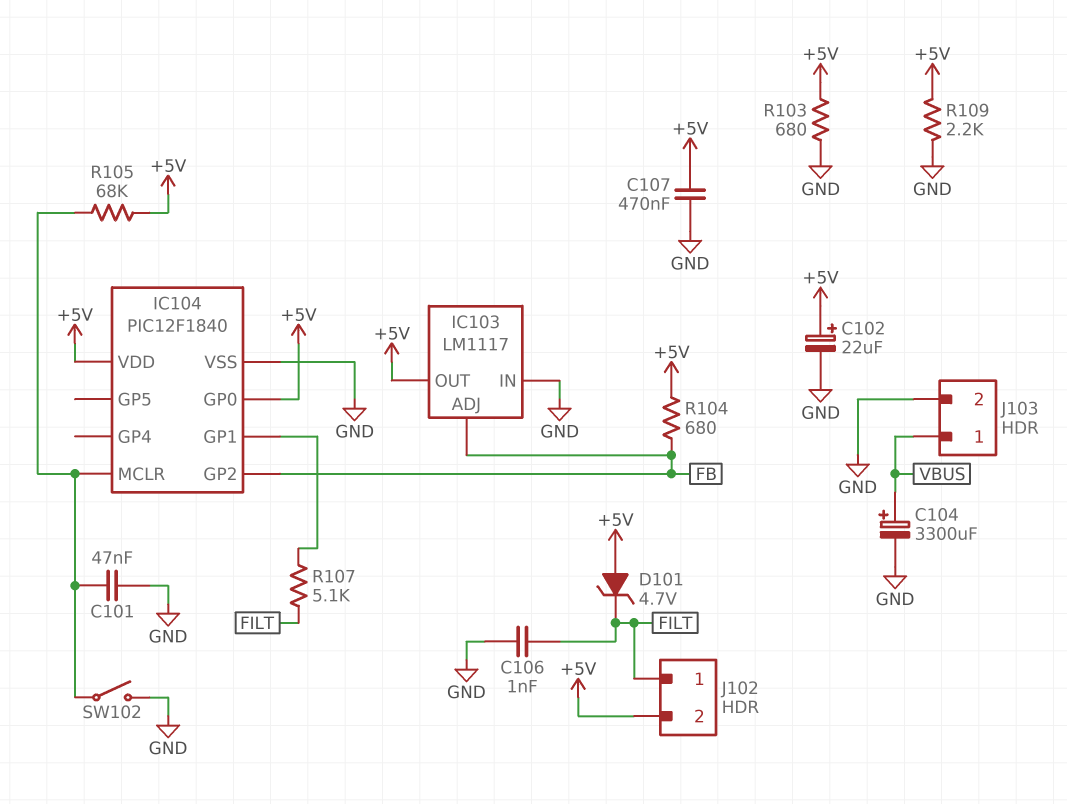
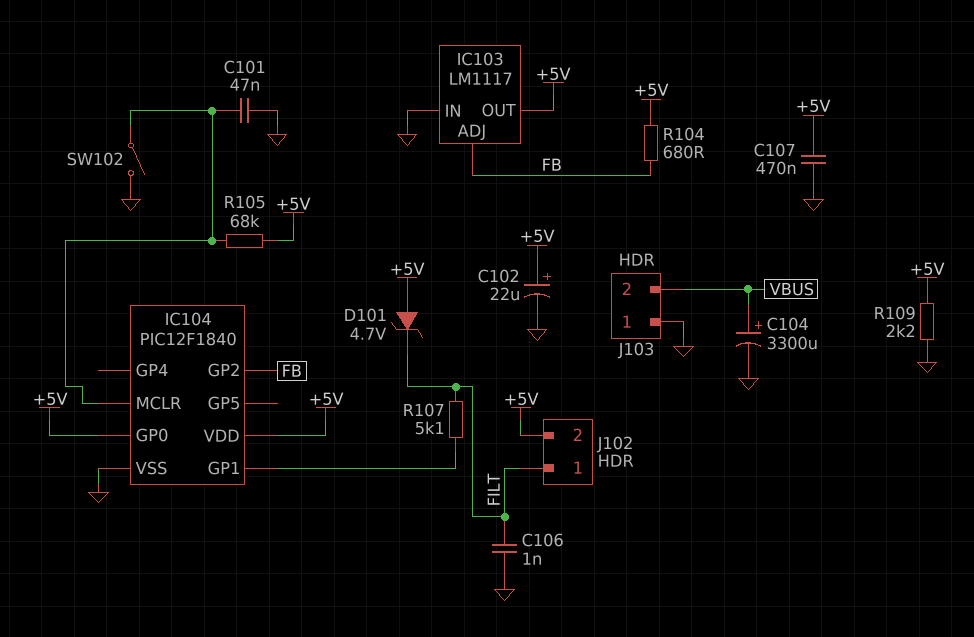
J103 pin 1: VBUS -> GND
J103 pin 2: GND -> VBUS
R103: 680 (+5V, GND) -> none

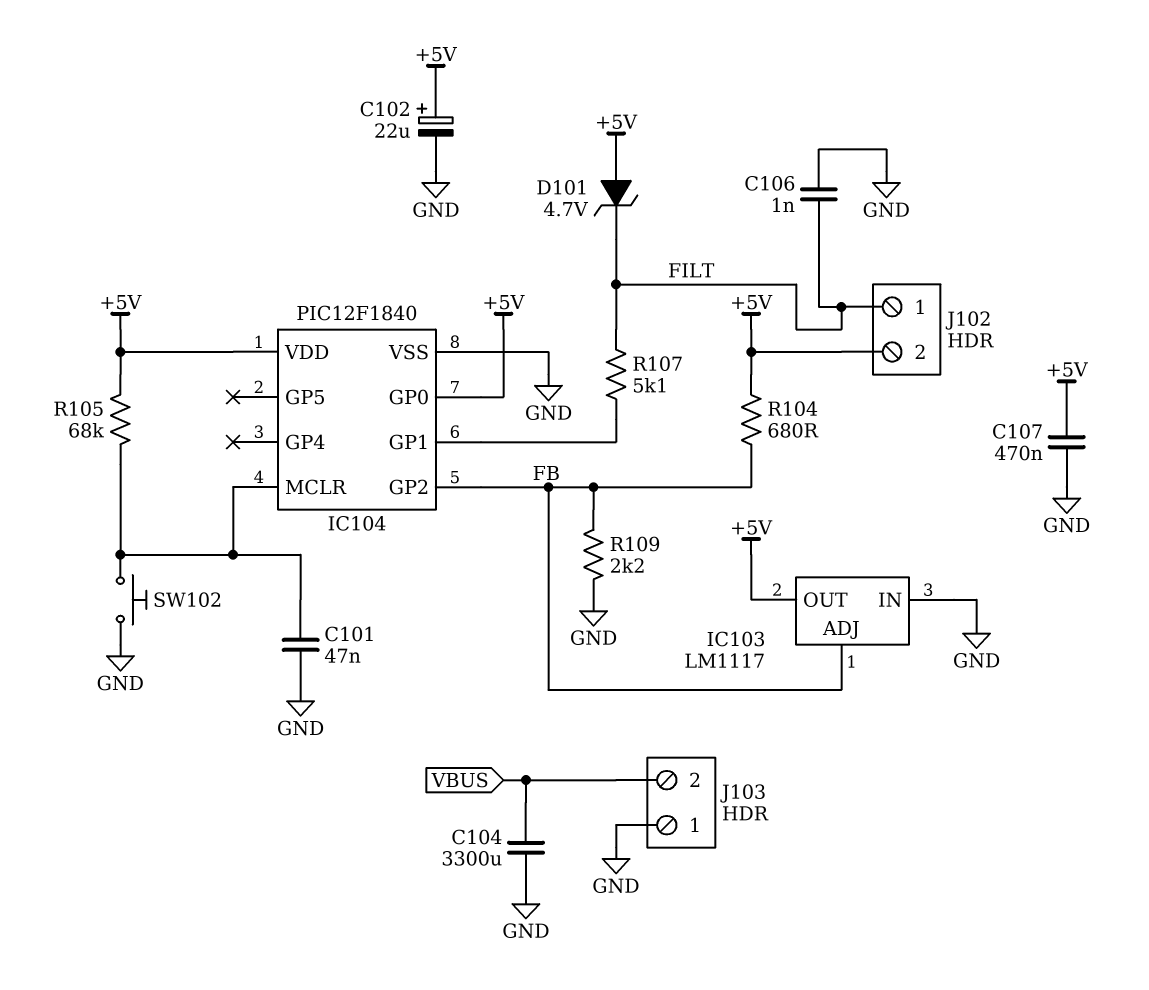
C104: 3300uF (plus VBUS, minus GND) -> 3300uF (GND, VBUS)
R109: 2.2k (+5V, GND) -> 2.2k (FB, GND)
SW102: switch (GND, IC104/MCLR) -> button (GND, IC104/MCLR)

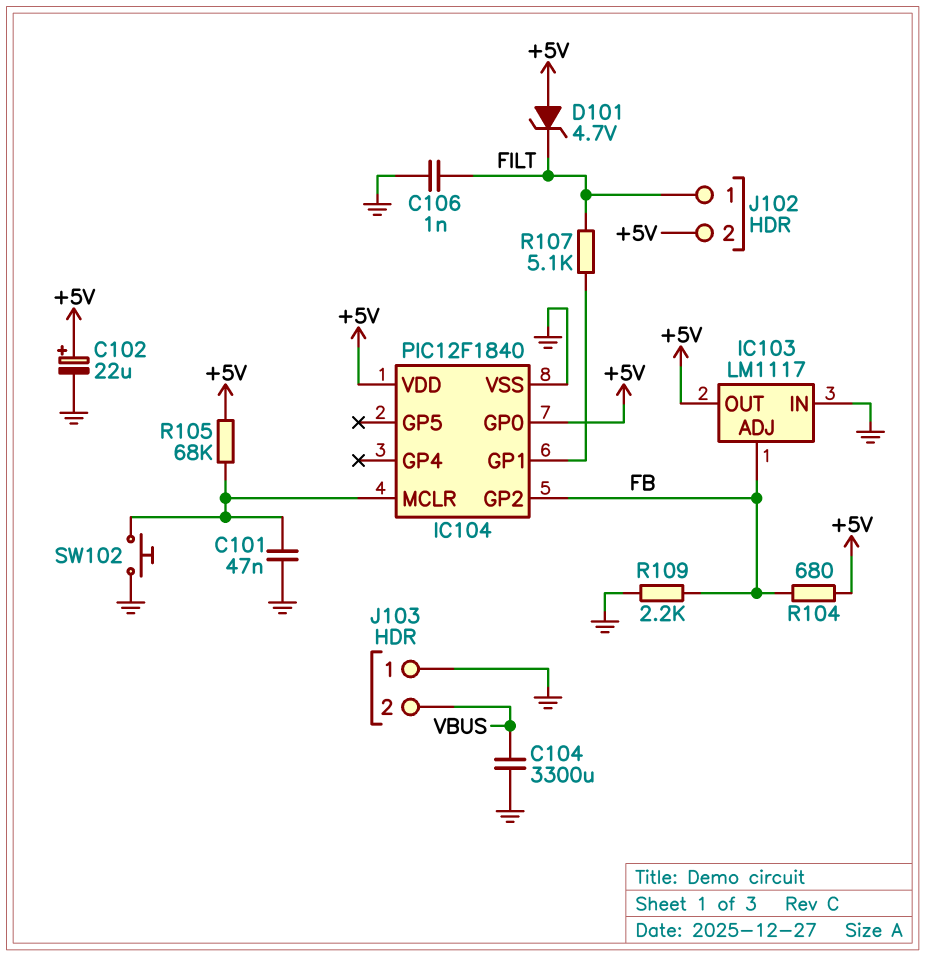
C107: 470nF (+5V, GND) -> none

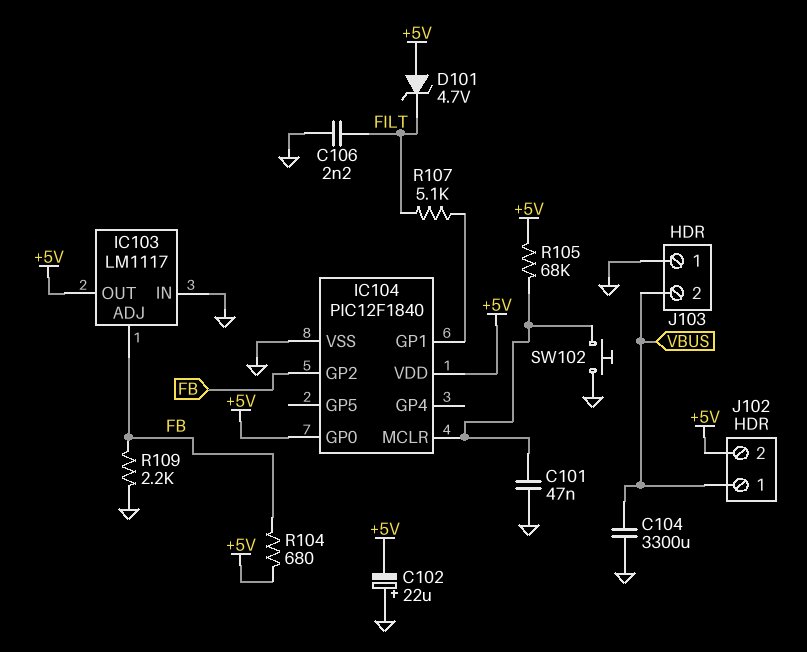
C102: 22uF (plus +5V, minus GND) -> 22uF (plus GND, minus +5V)
C106: 1nF (FILT, GND) -> 2.2nF (FILT, GND)
J102 pin 1: FILT -> VBUS

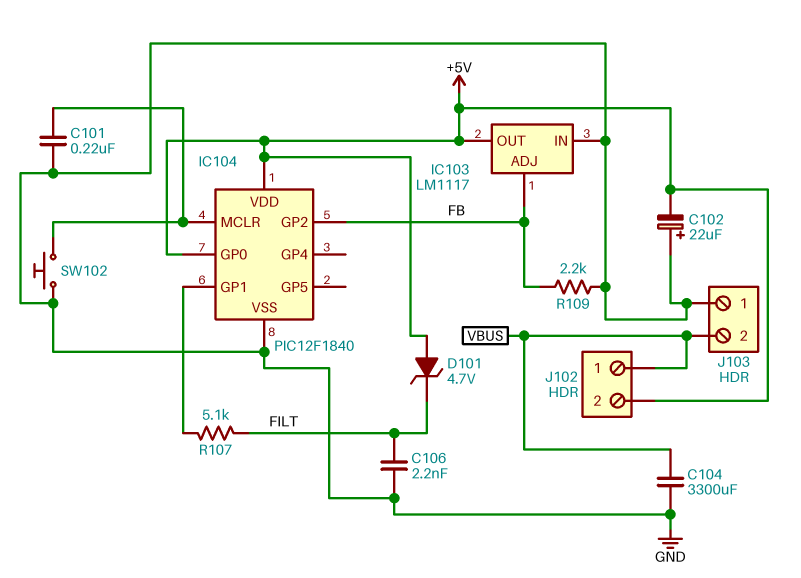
C101: 47nF (GND, IC104/MCLR) -> 220nF (GND, IC104/MCLR)
R104: 680 (+5V, FB) -> none
R105: 68k (+5V, IC104/MCLR) -> none

